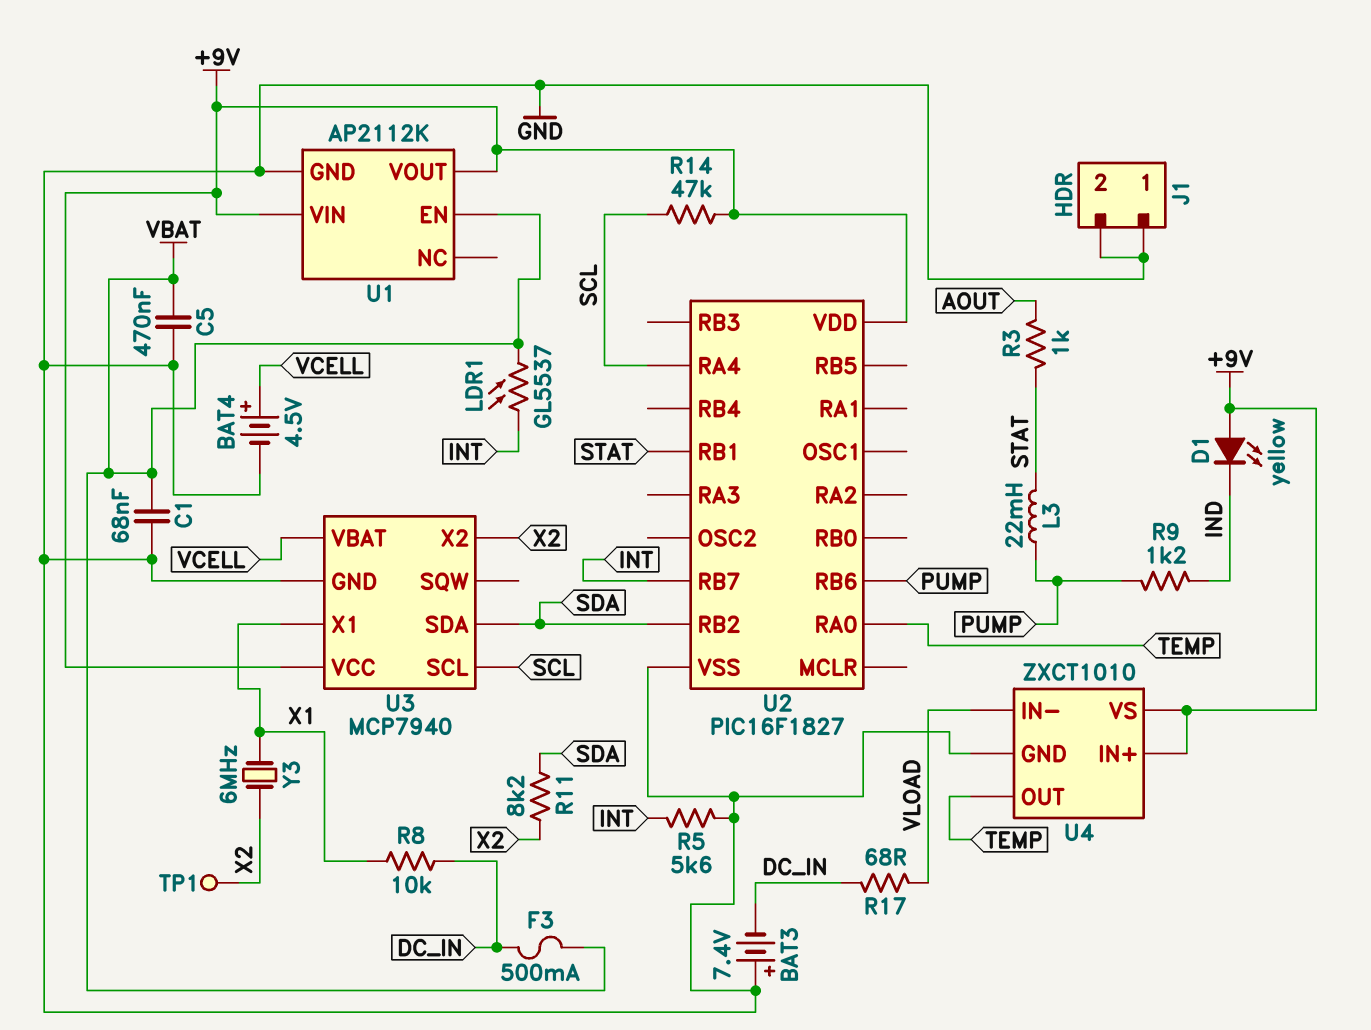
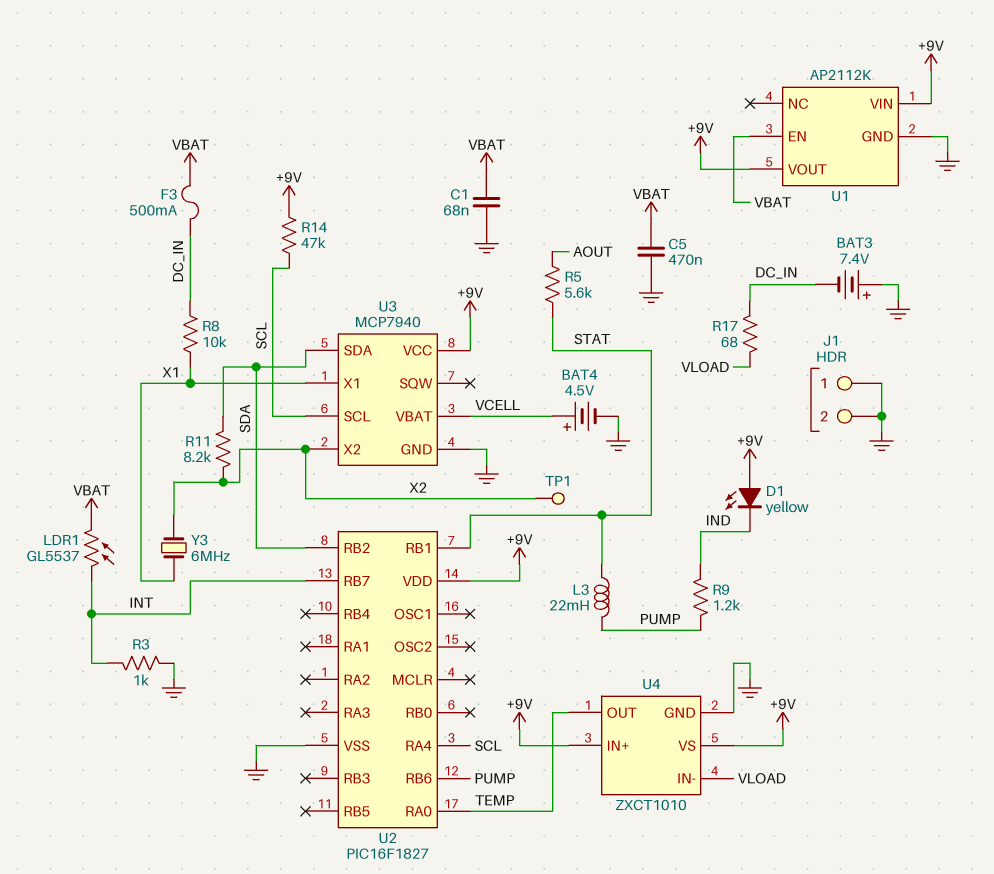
R3: 1k (AOUT, STAT) -> 1k (GND, INT)
R5: 5.6k (GND, INT) -> 5.6k (AOUT, STAT)

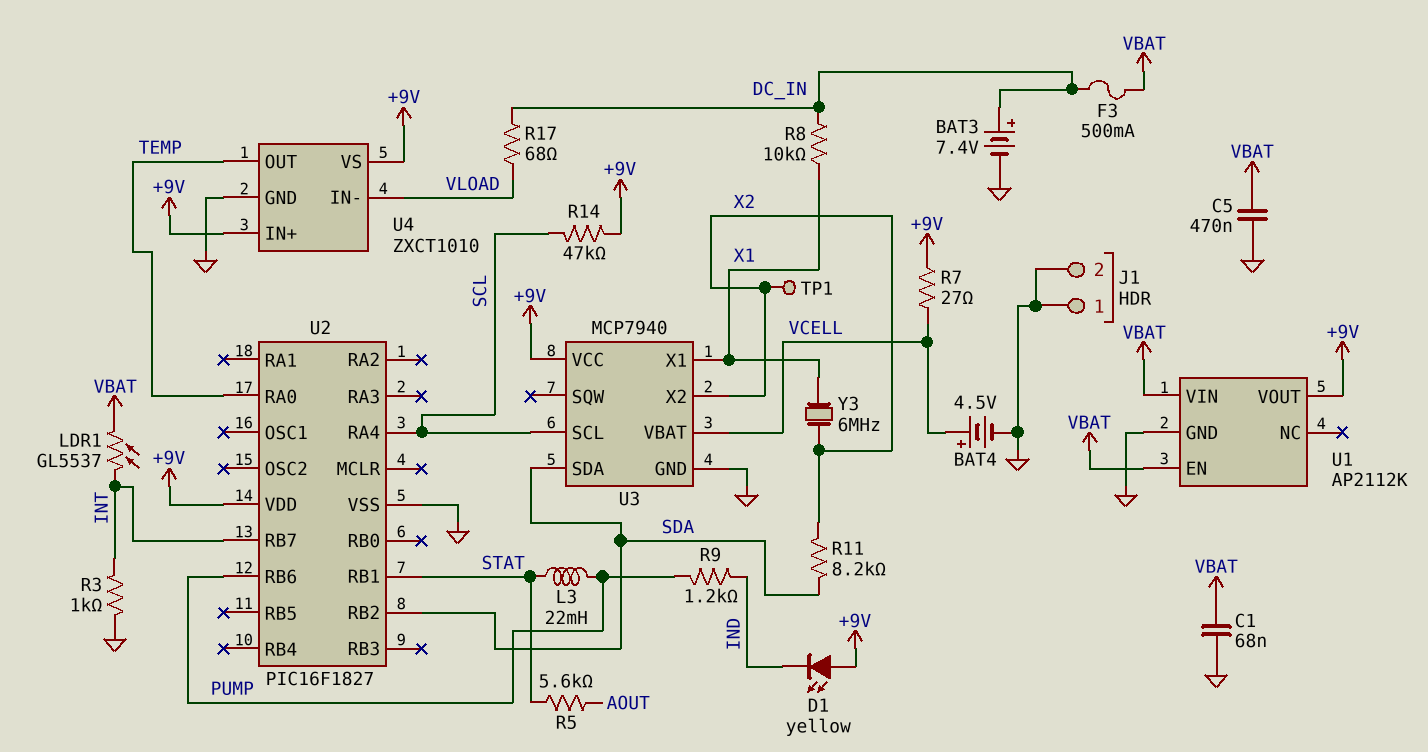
BAT3: 7.4V (plus GND, minus DC_IN) -> 7.4V (plus DC_IN, minus GND)
R7: none -> 27 (+9V, VCELL)
U1 pin VIN: +9V -> VBAT

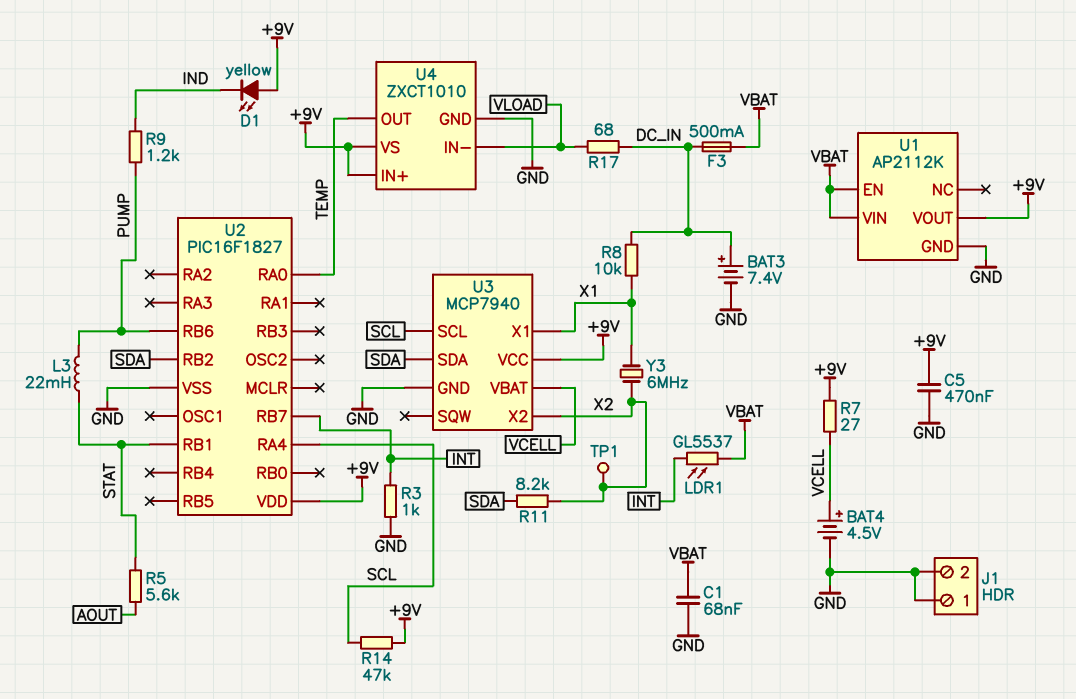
C5: 470nF (GND, VBAT) -> 470nF (+9V, GND)

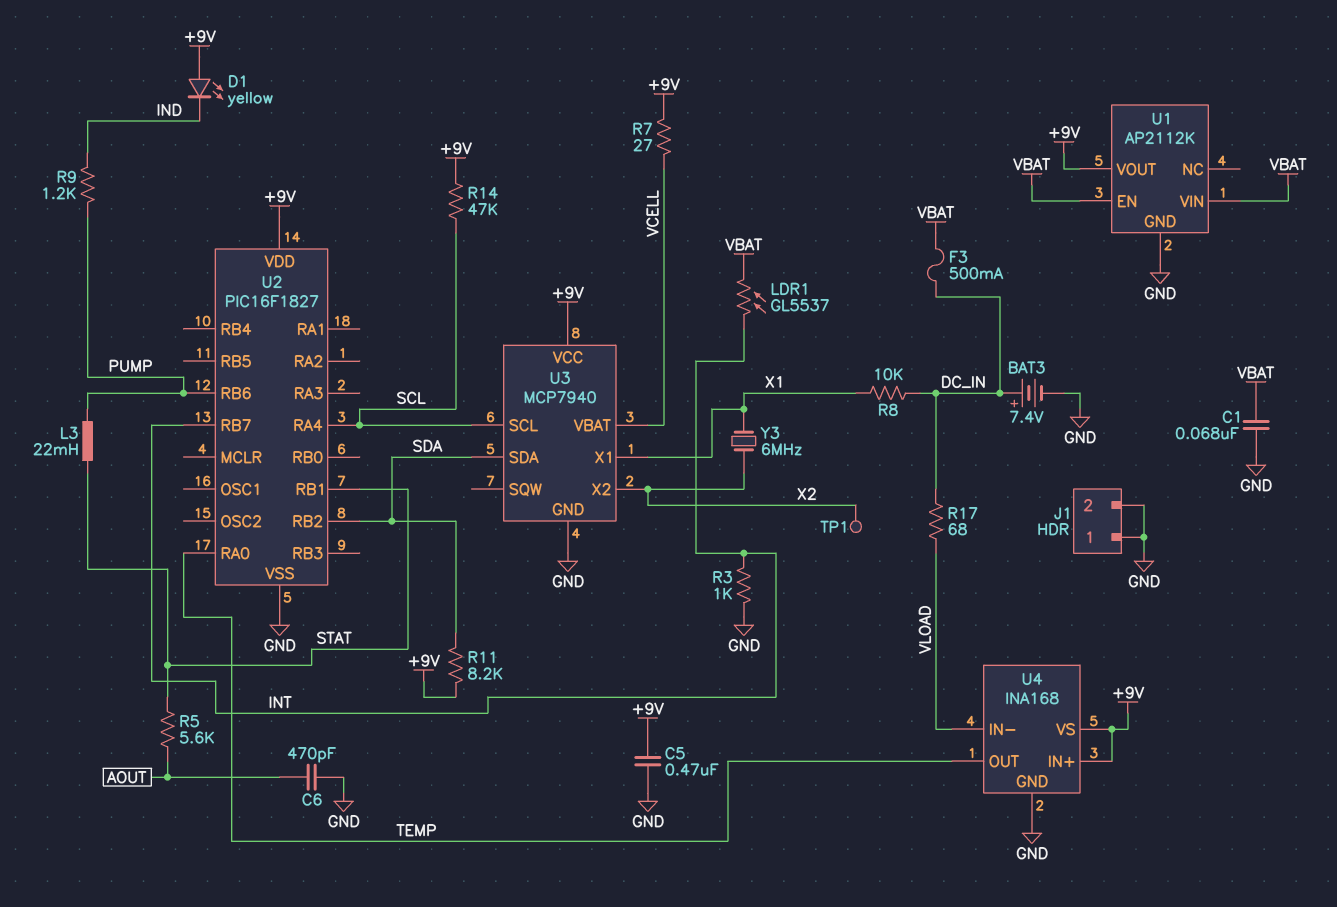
BAT4: 4.5V (plus VCELL, minus GND) -> none
C6: none -> 470pF (AOUT, GND)
R11: 8.2k (SDA, X2) -> 8.2k (+9V, SDA)
U4: ZXCT1010 -> INA168

